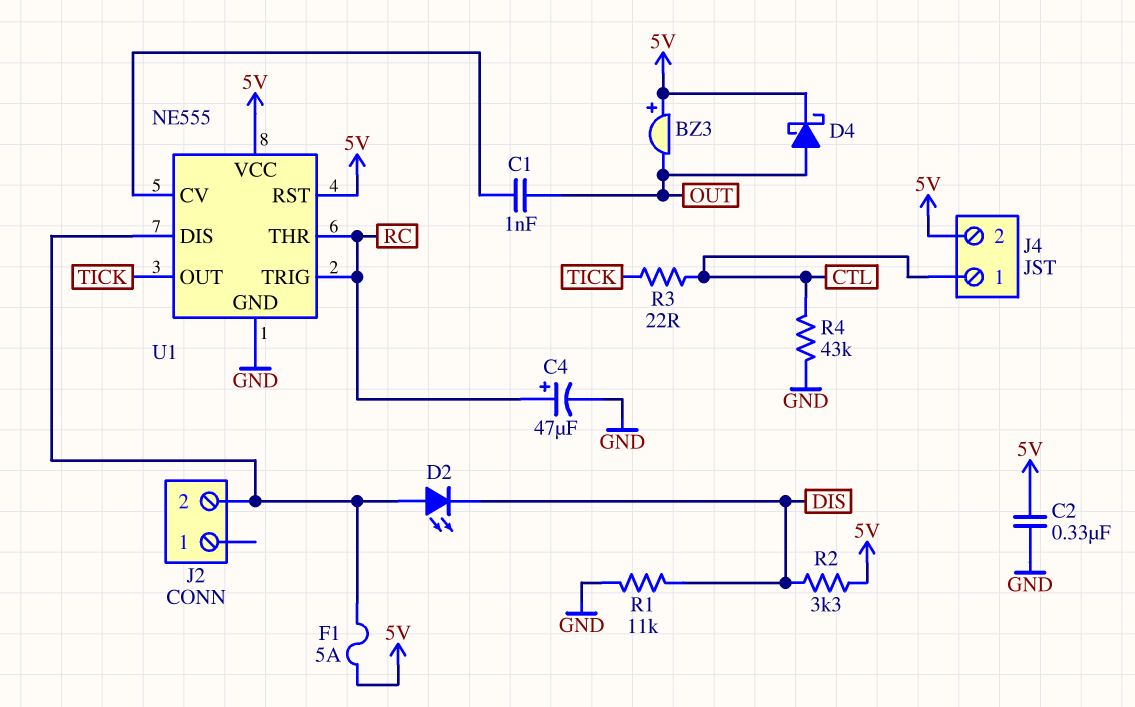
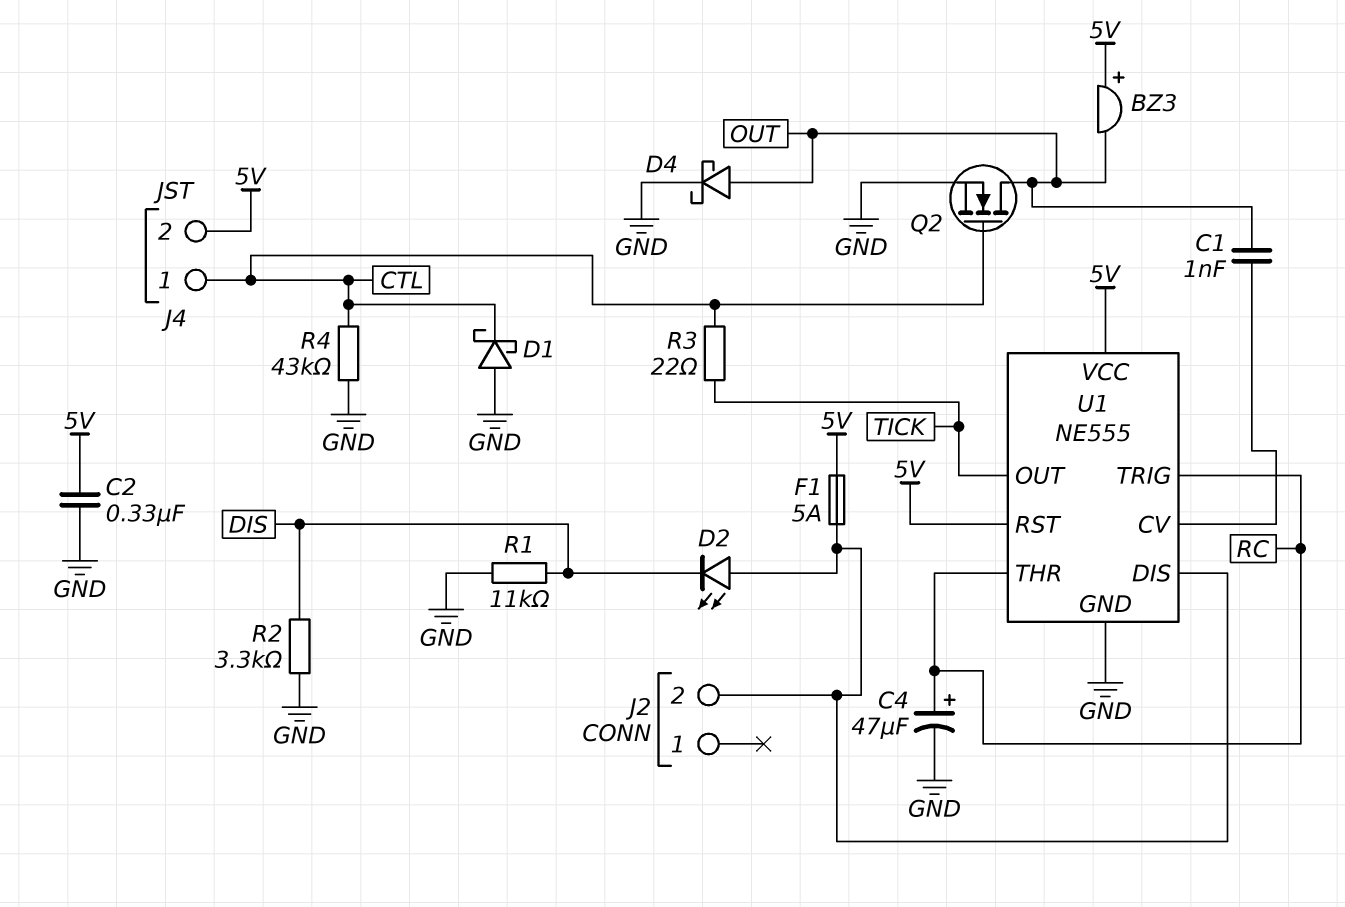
D1: none -> schottky (A GND, K CTL)
D4: schottky (A OUT, K 5V) -> schottky (A OUT, K GND)
Q2: none -> NMOS (G CTL, D OUT, S GND)
R2: 3.3k (5V, DIS) -> 3.3k (DIS, GND)

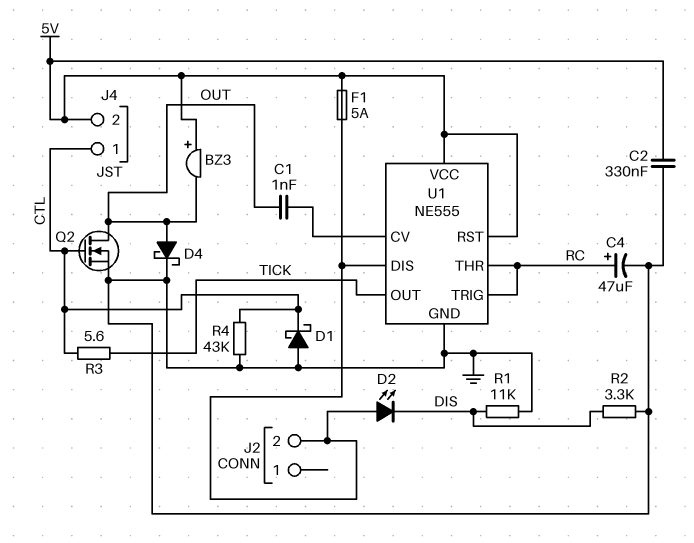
R3: 22 (CTL, TICK) -> 5.6 (CTL, TICK)

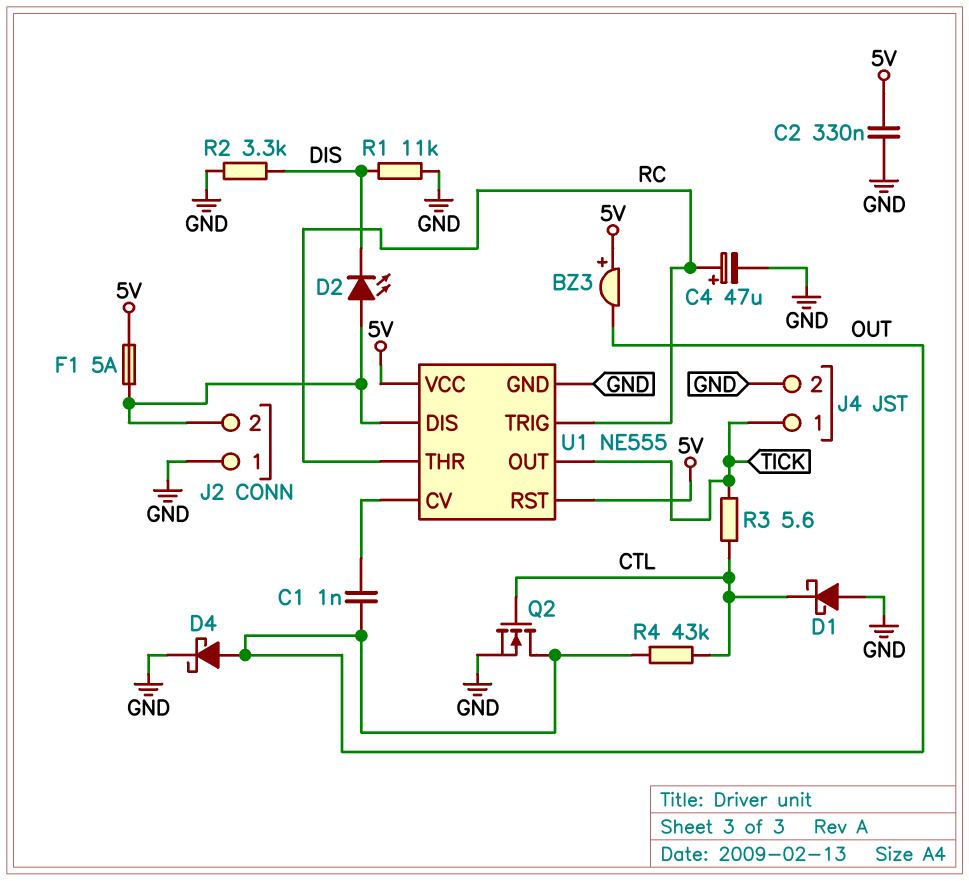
J2 pin 1: none -> GND
J4 pin 1: CTL -> TICK
J4 pin 2: 5V -> GND
R4: 43k (CTL, GND) -> 43k (CTL, OUT)

